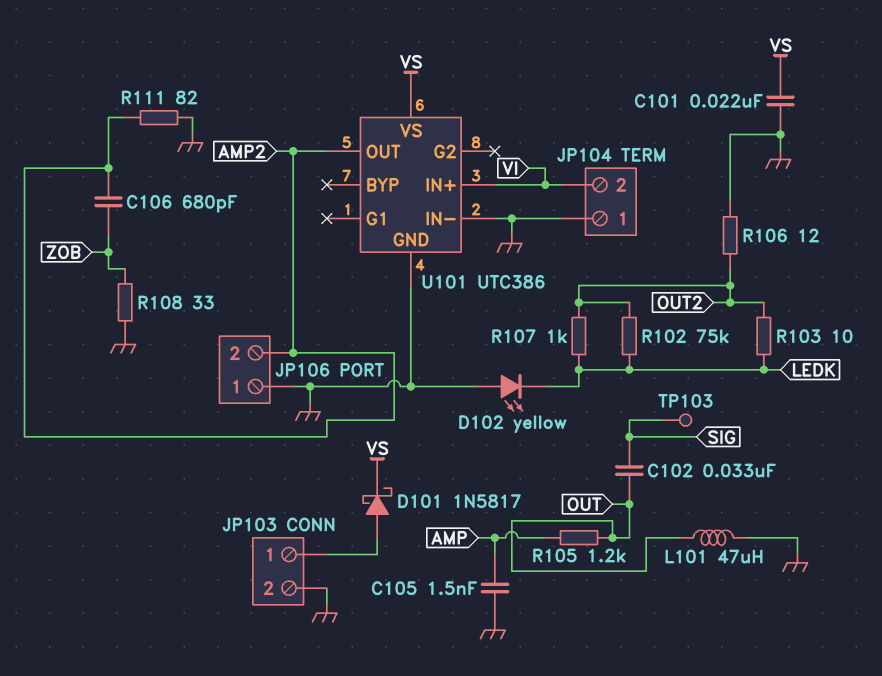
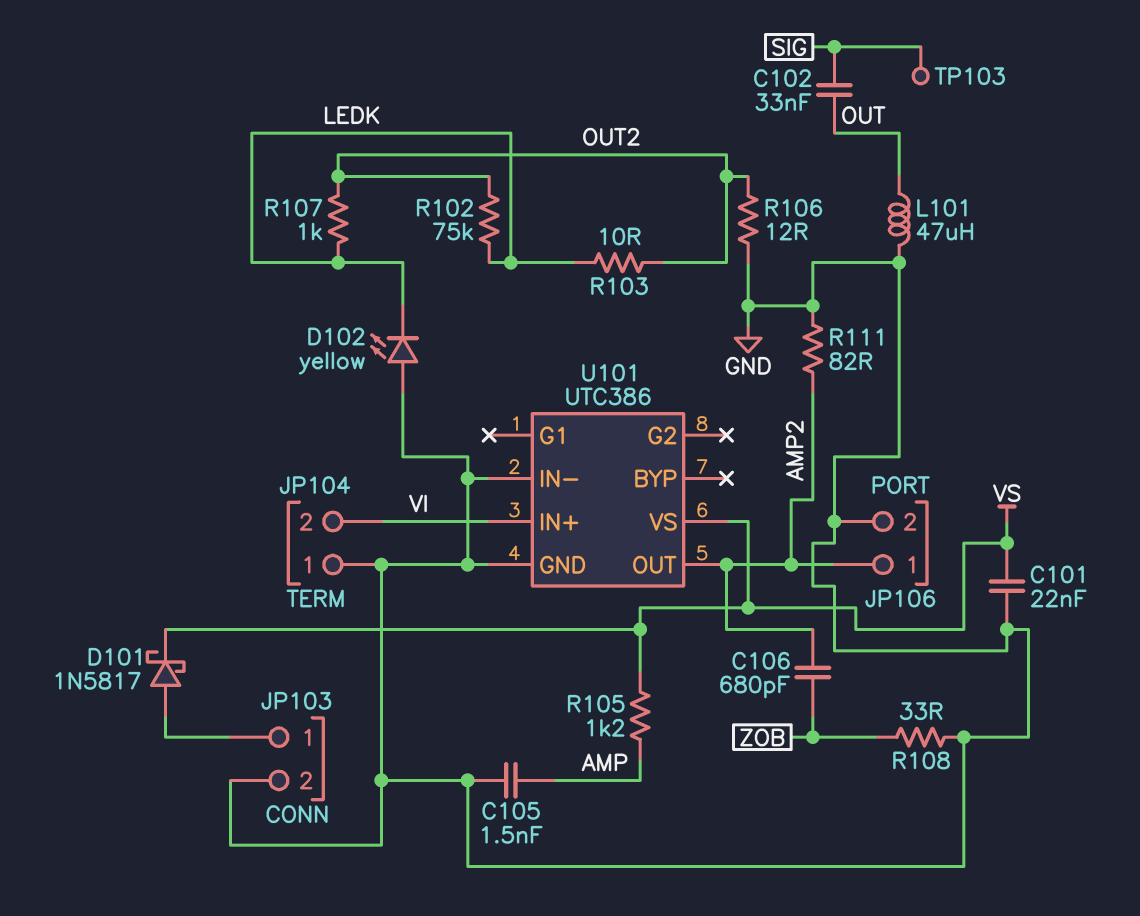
JP106 pin 1: GND -> AMP2
JP106 pin 2: AMP2 -> GND
R105: 1.2k (AMP, OUT) -> 1.2k (AMP, VS)

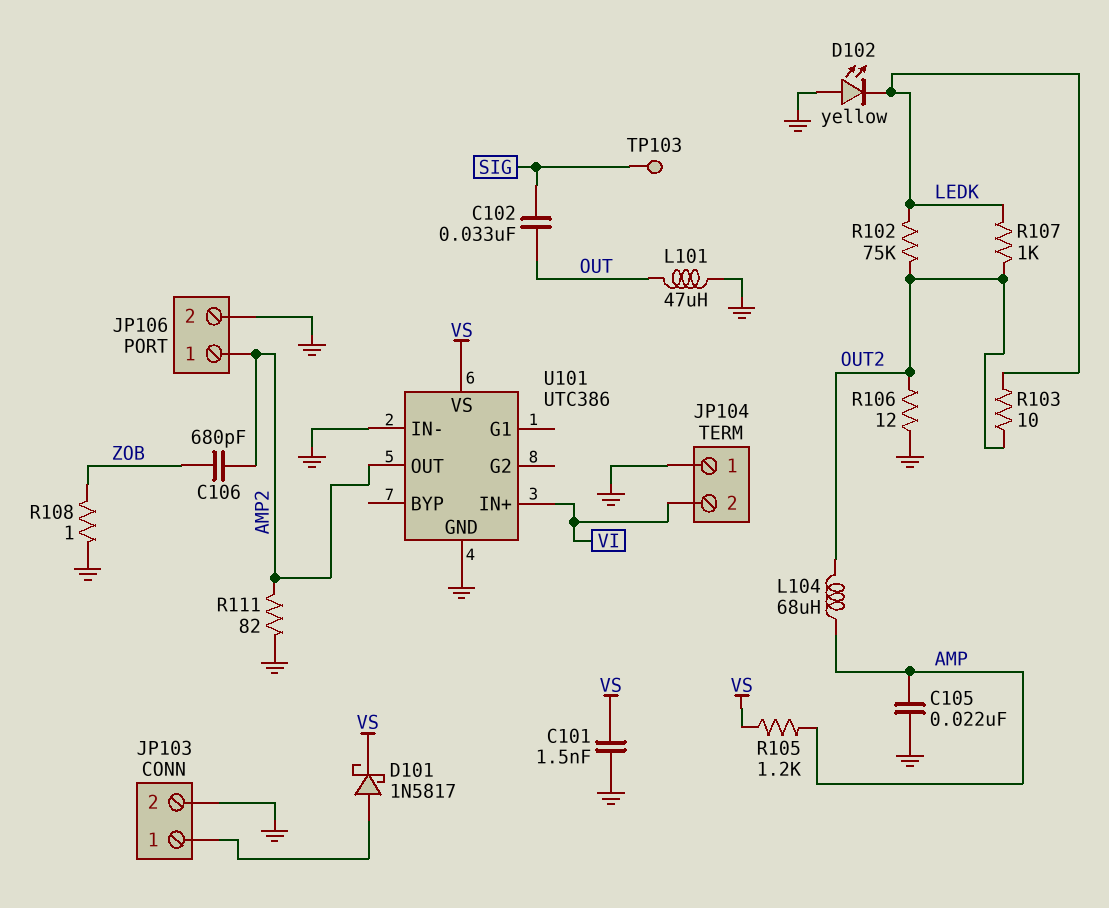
C101: 22nF (GND, VS) -> 1.5nF (GND, VS)
C105: 1.5nF (AMP, GND) -> 22nF (AMP, GND)
L104: none -> 68uH (AMP, OUT2)
R108: 33 (GND, ZOB) -> 1 (GND, ZOB)

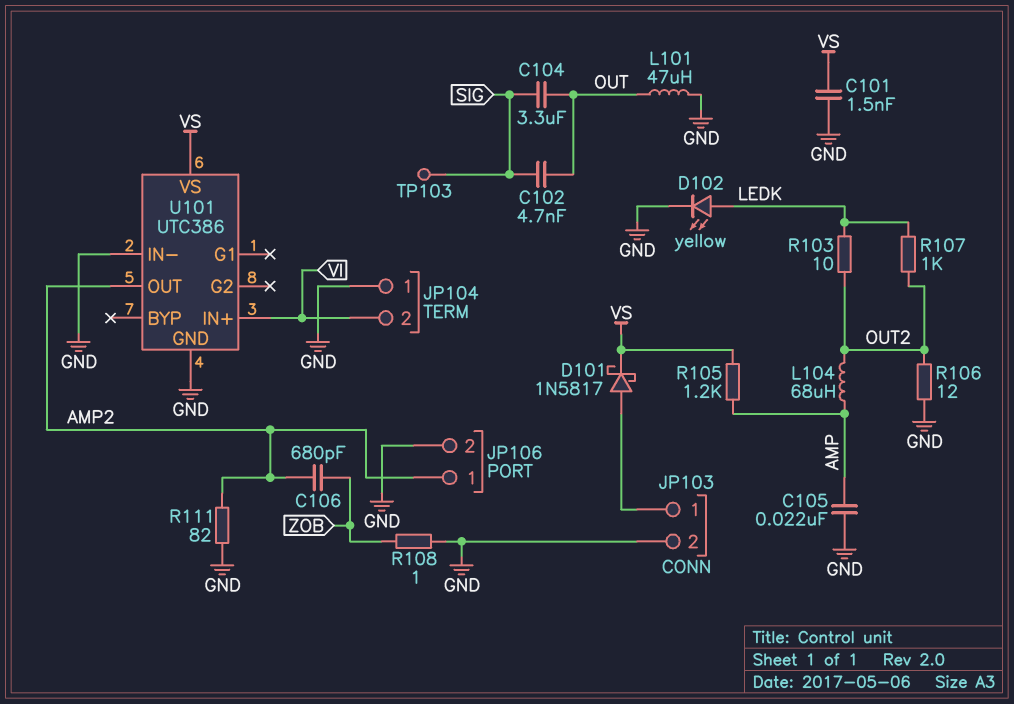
C102: 33nF (OUT, SIG) -> 4.7nF (OUT, SIG)
C104: none -> 3.3uF (OUT, SIG)
D102: LED yellow (A GND, K LEDK) -> LED yellow (A LEDK, K GND)
R102: 75k (LEDK, OUT2) -> none

